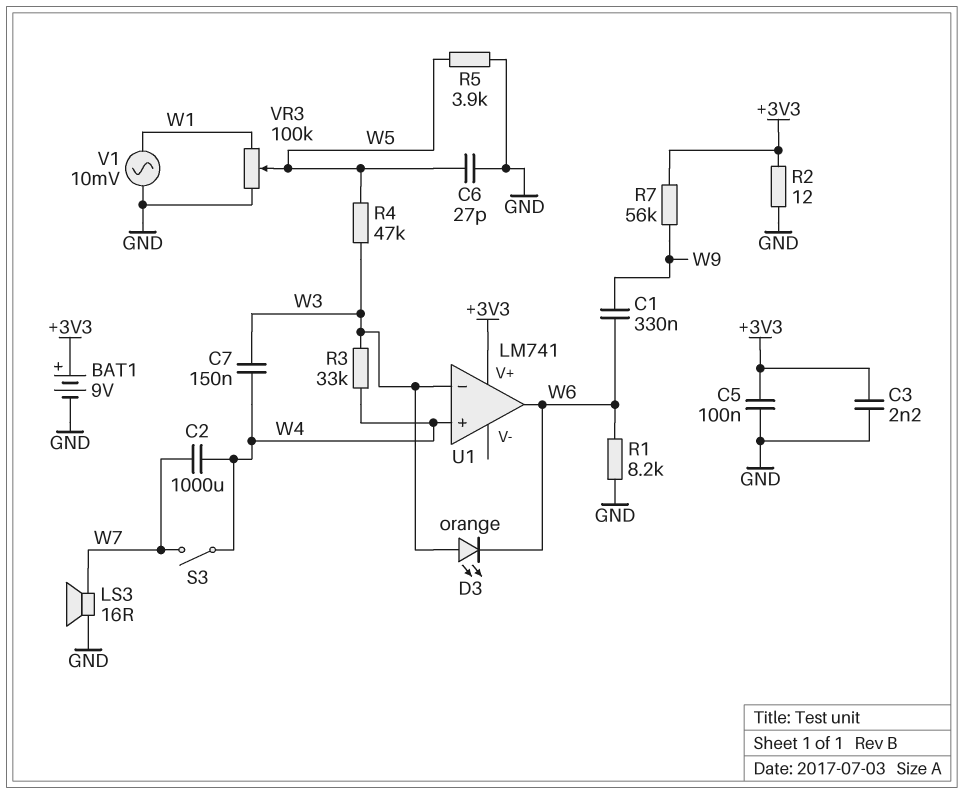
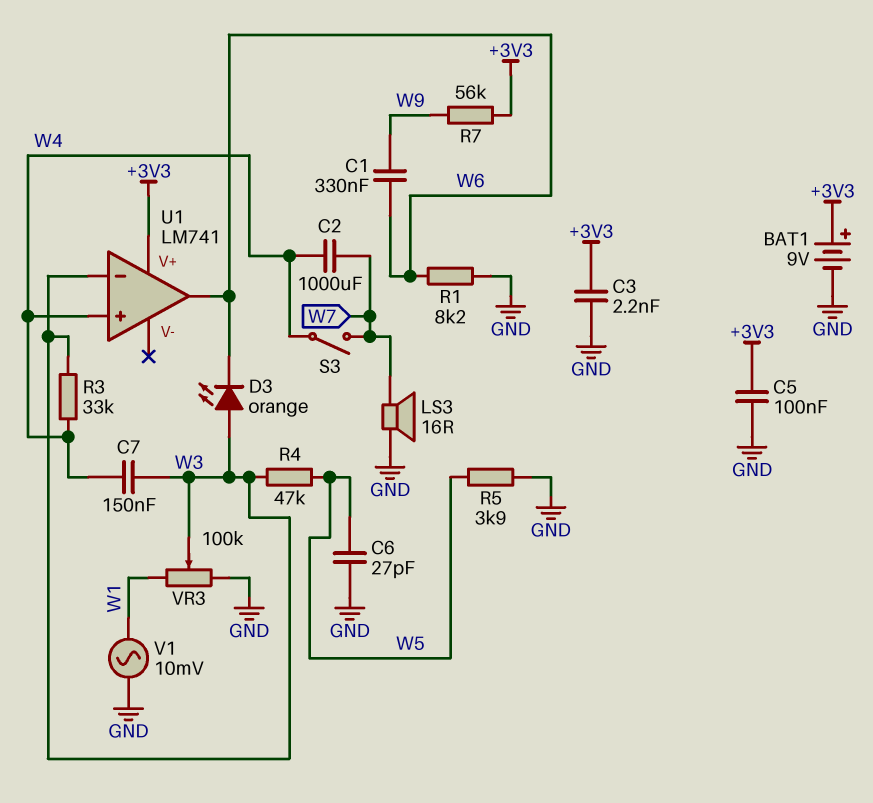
R2: 12 (+3V3, GND) -> none
VR3: 100k (GND, W1, wiper W5) -> 100k (GND, W1, wiper W3)

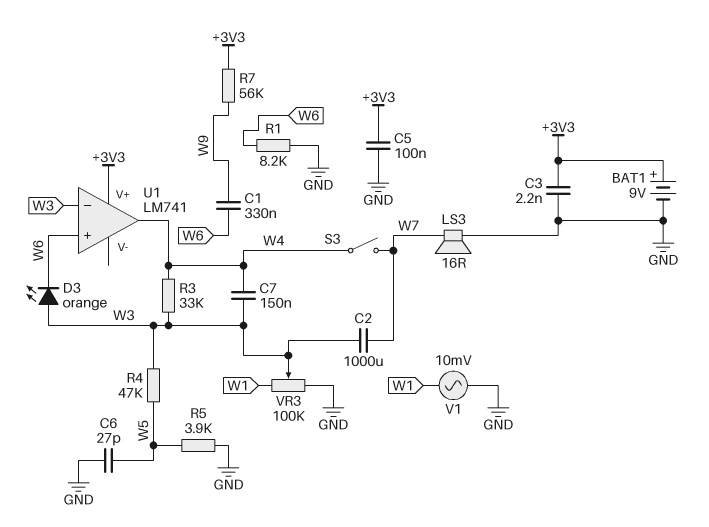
C2: 1000uF (W4, W7) -> 1000uF (W3, W7)
U1 pin in+: W4 -> W6
U1 pin out: W6 -> W4

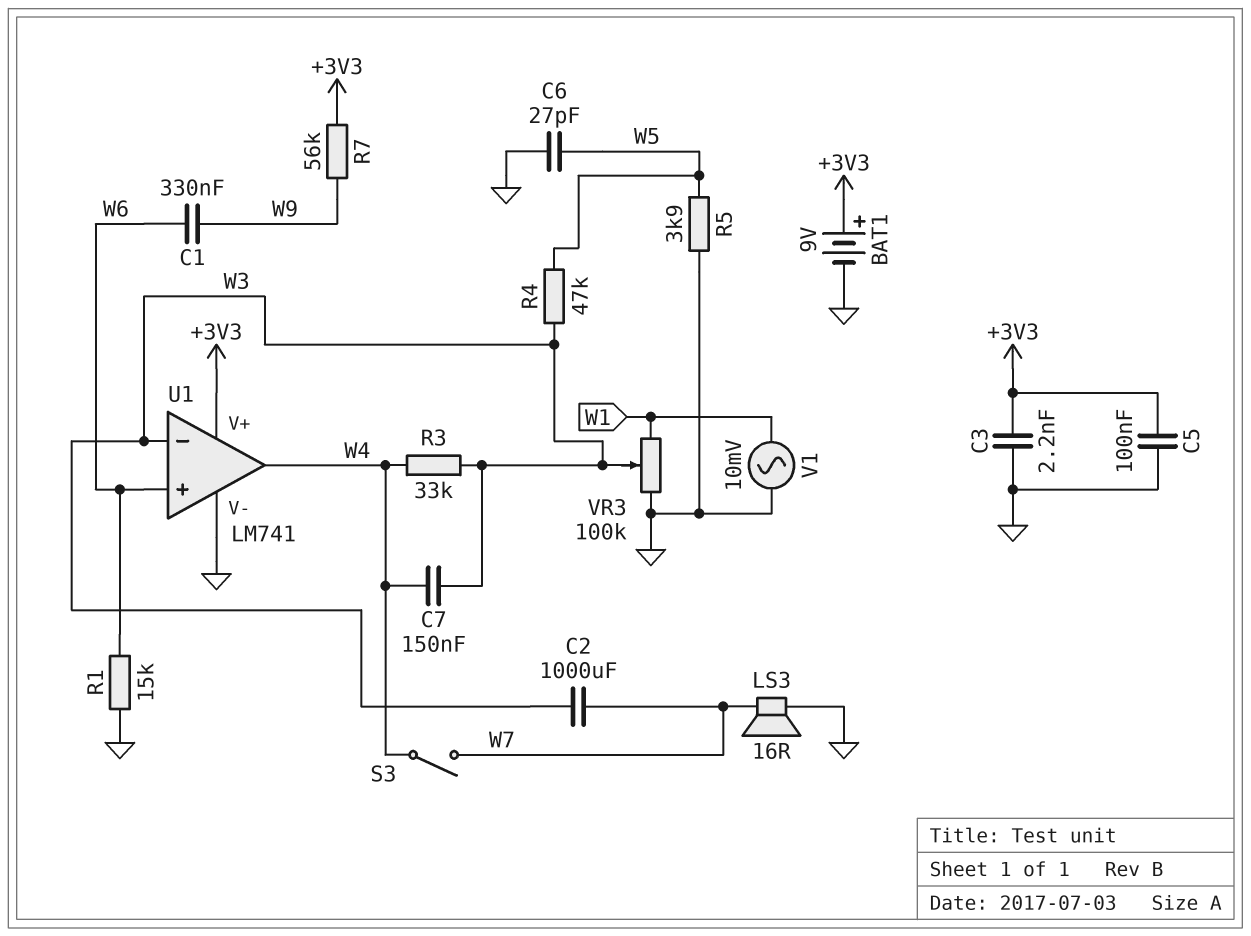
D3: LED orange (A W3, K W6) -> none
R1: 8.2k (GND, W6) -> 15k (GND, W6)
U1 pin V-: none -> GND

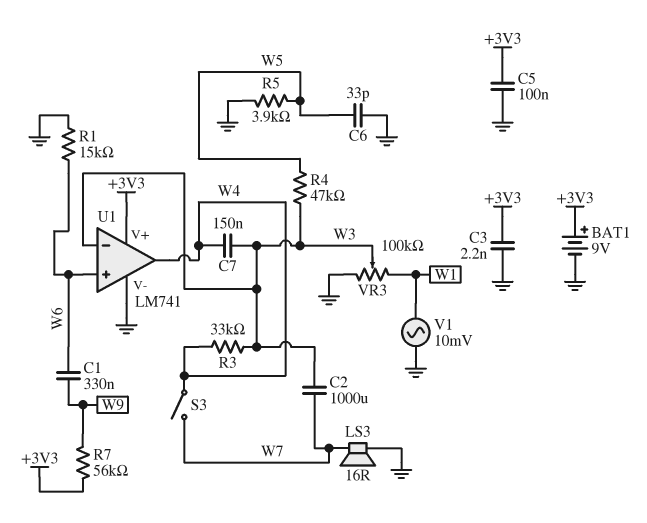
C6: 27pF (GND, W5) -> 33pF (GND, W5)

